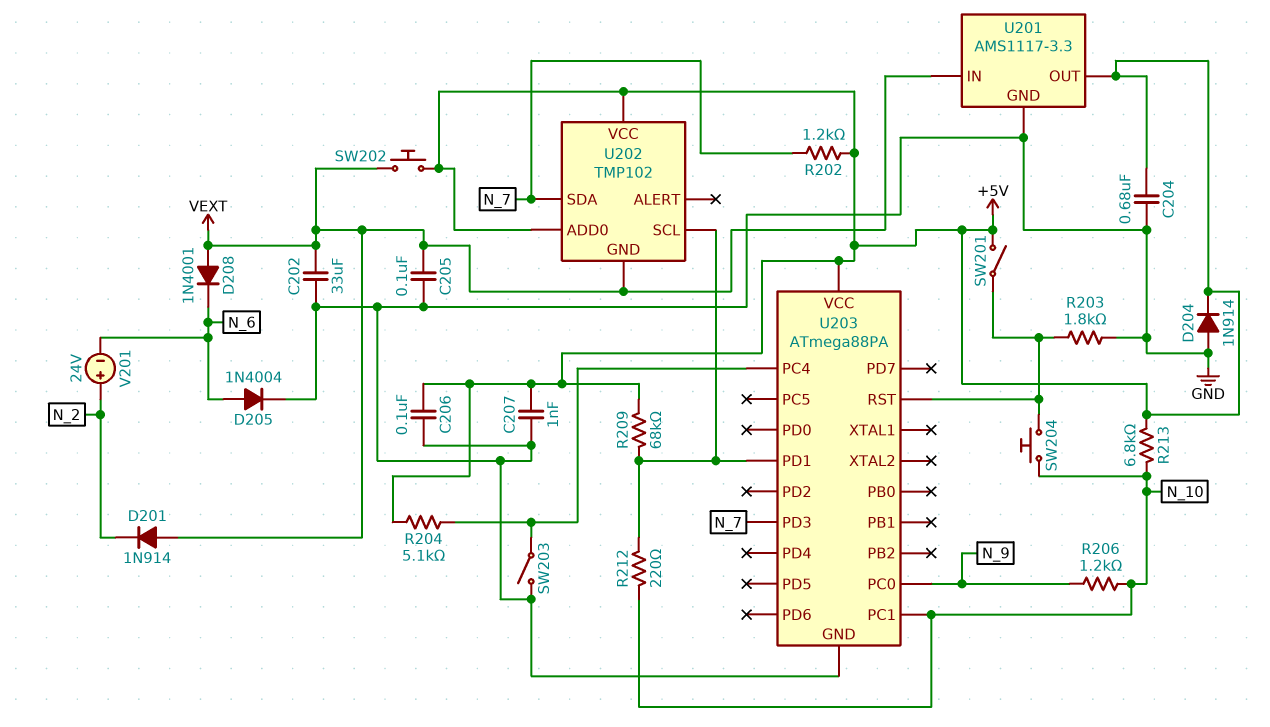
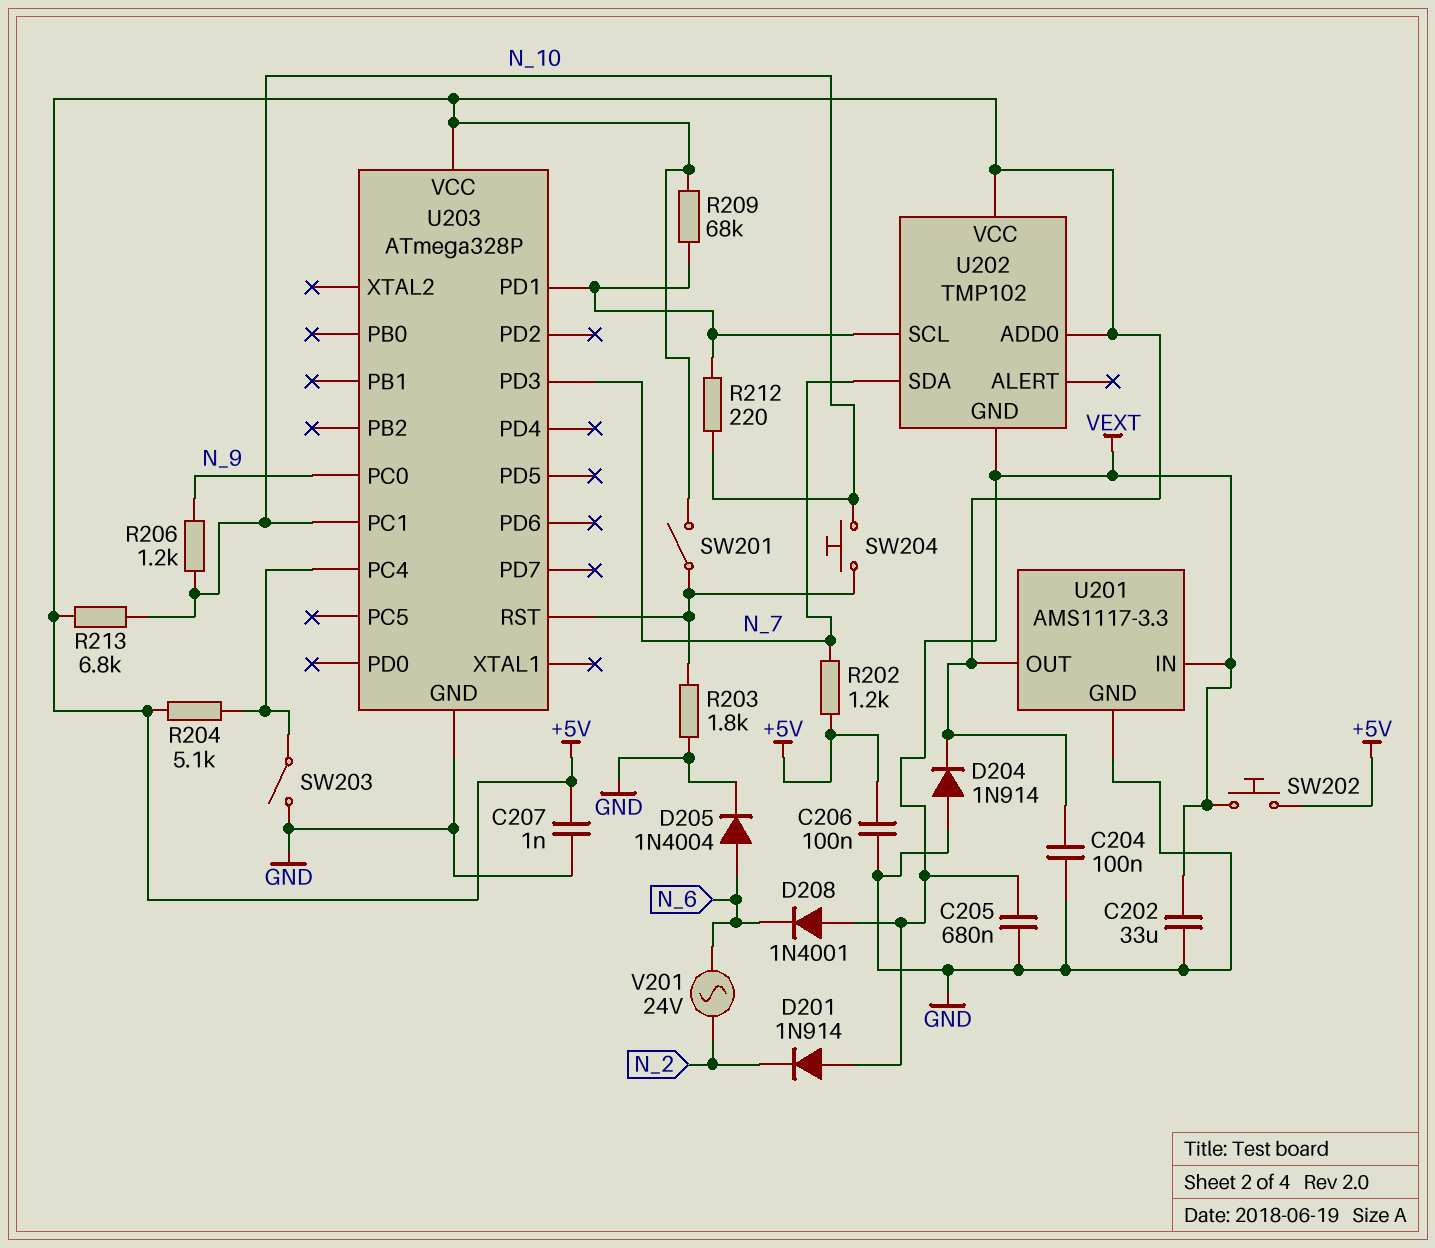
C204: 680nF (+5V, GND) -> 100nF (+5V, GND)
C205: 100nF (GND, VEXT) -> 680nF (GND, VEXT)
U203: ATmega88PA -> ATmega328P
V201: 24V (plus N_2, minus N_6) -> AC 24V (N_2, N_6)

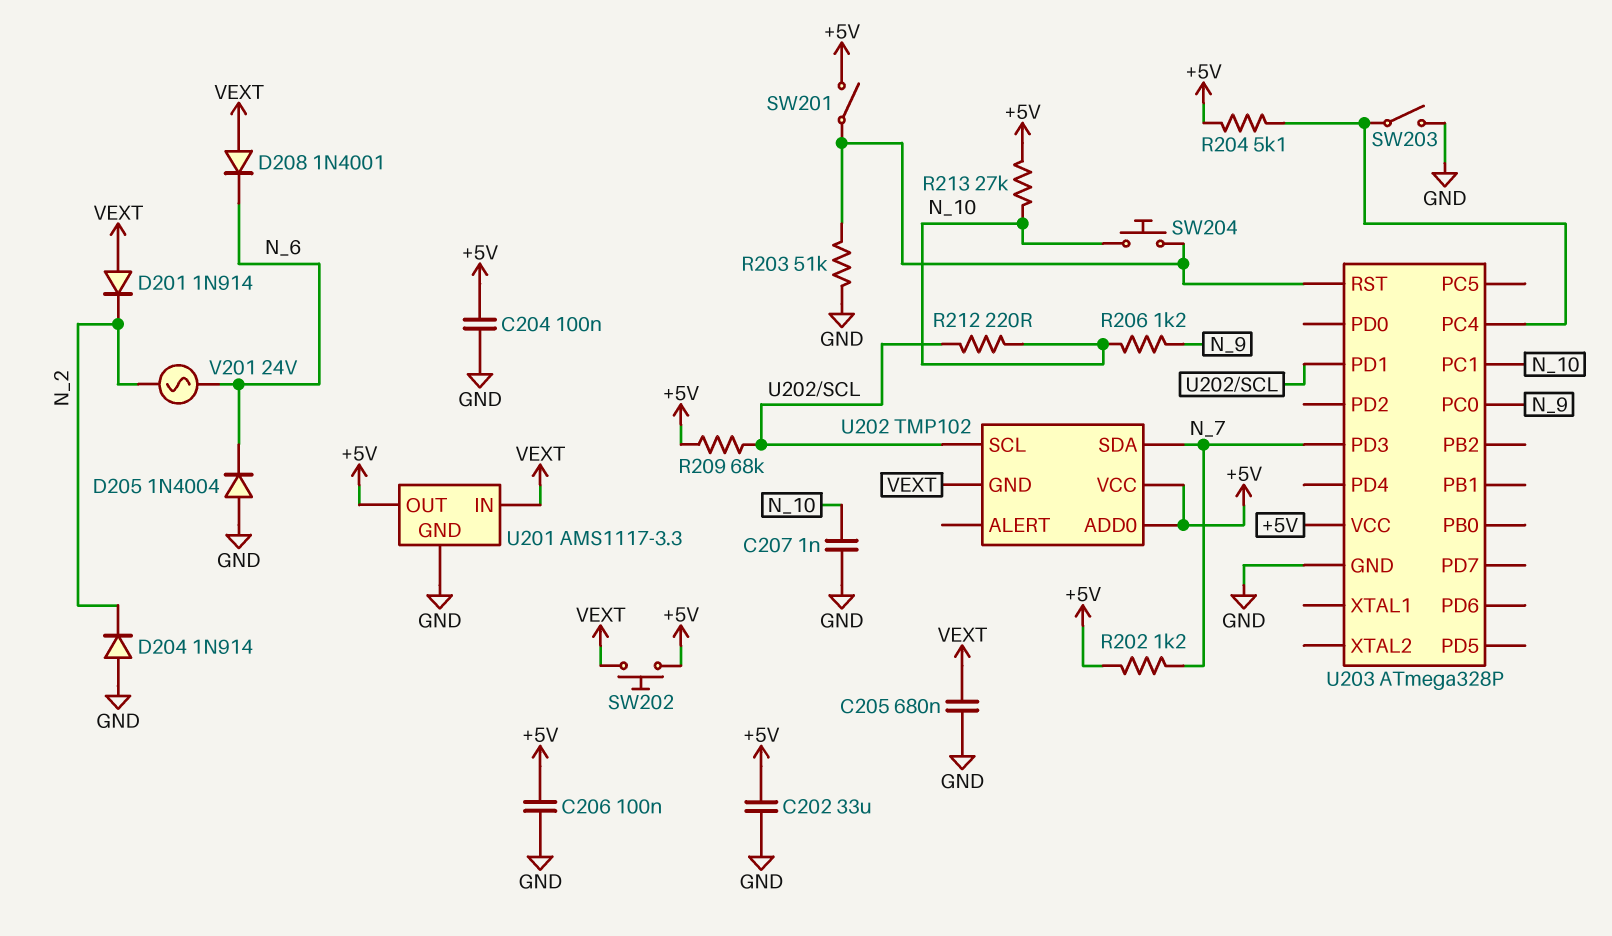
C202: 33uF (GND, VEXT) -> 33uF (+5V, GND)
C207: 1nF (+5V, GND) -> 1nF (GND, N_10)
D204: diode 1N914 (A GND, K +5V) -> diode 1N914 (A GND, K N_2)
D205: diode 1N4004 (A N_6, K GND) -> diode 1N4004 (A GND, K N_6)
R203: 1.8k (GND, U203/RST) -> 51k (GND, U203/RST)
R213: 6.8k (+5V, N_10) -> 27k (+5V, N_10)

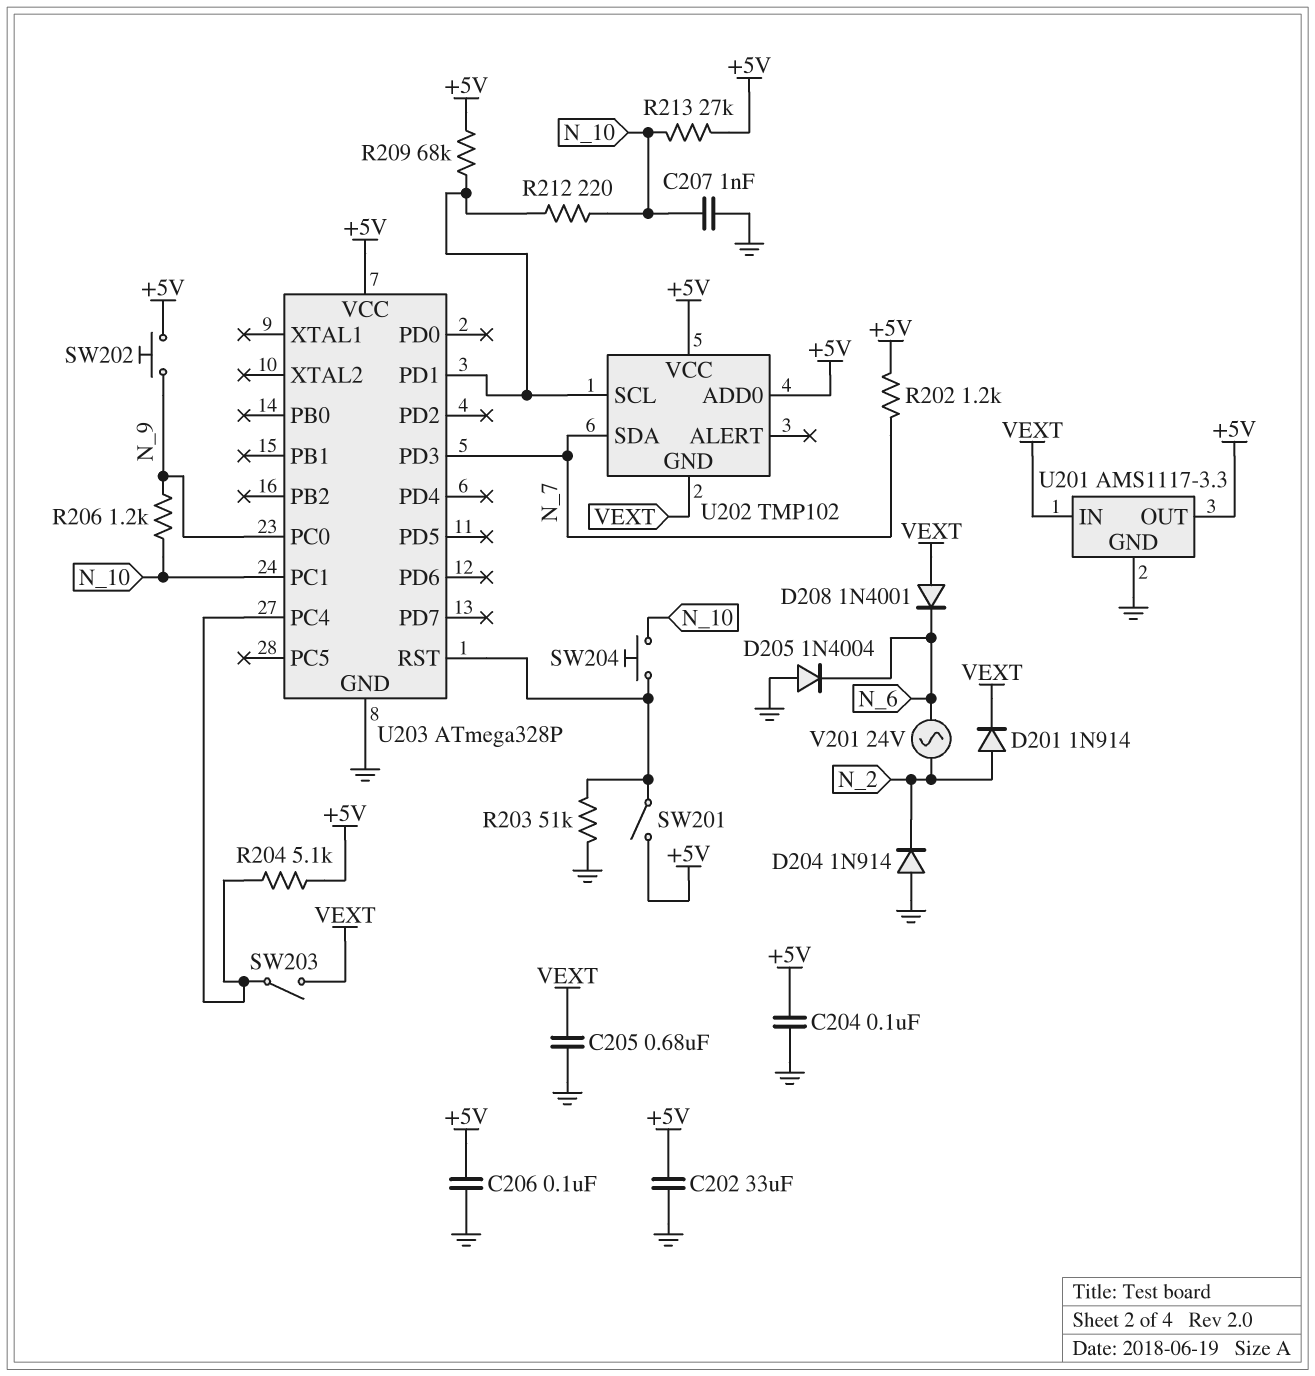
D201: diode 1N914 (A VEXT, K N_2) -> diode 1N914 (A N_2, K VEXT)
SW202: button (+5V, VEXT) -> button (+5V, N_9)
SW203: switch (GND, U203/PC4) -> switch (U203/PC4, VEXT)

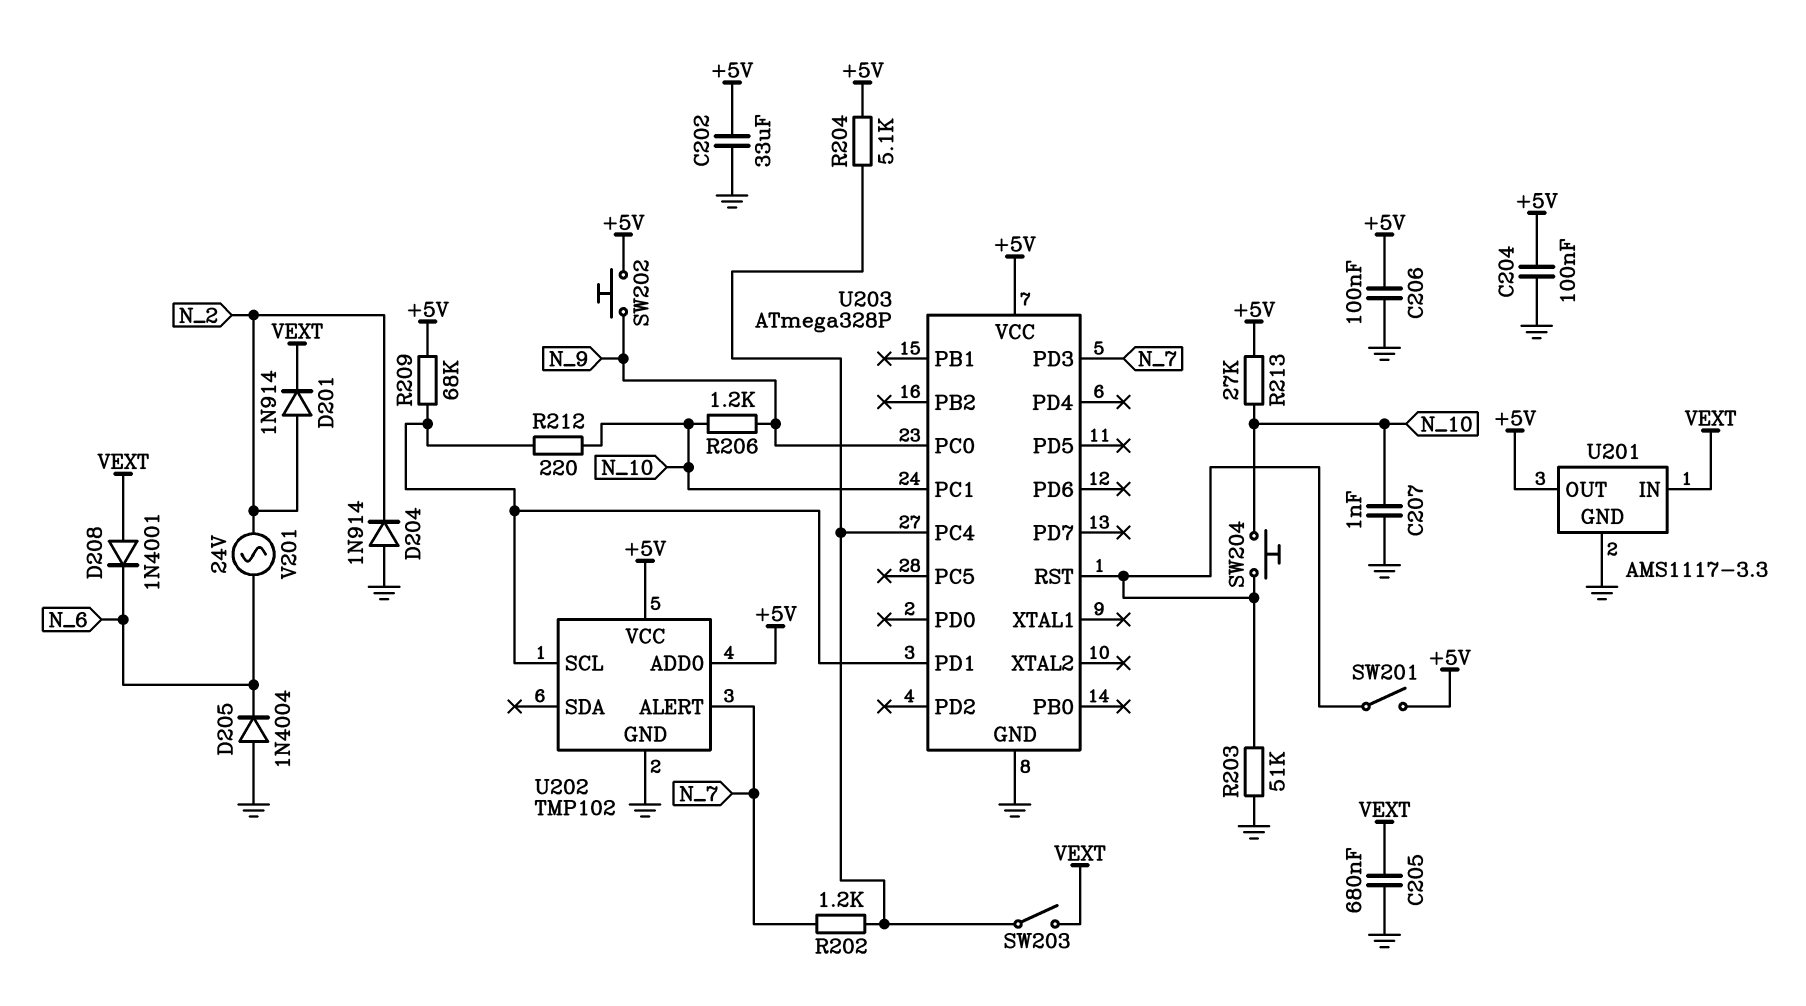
R202: 1.2k (+5V, N_7) -> 1.2k (N_7, U203/PC4)
U202 pin ALERT: none -> N_7
U202 pin GND: VEXT -> GND
U202 pin SDA: N_7 -> none

